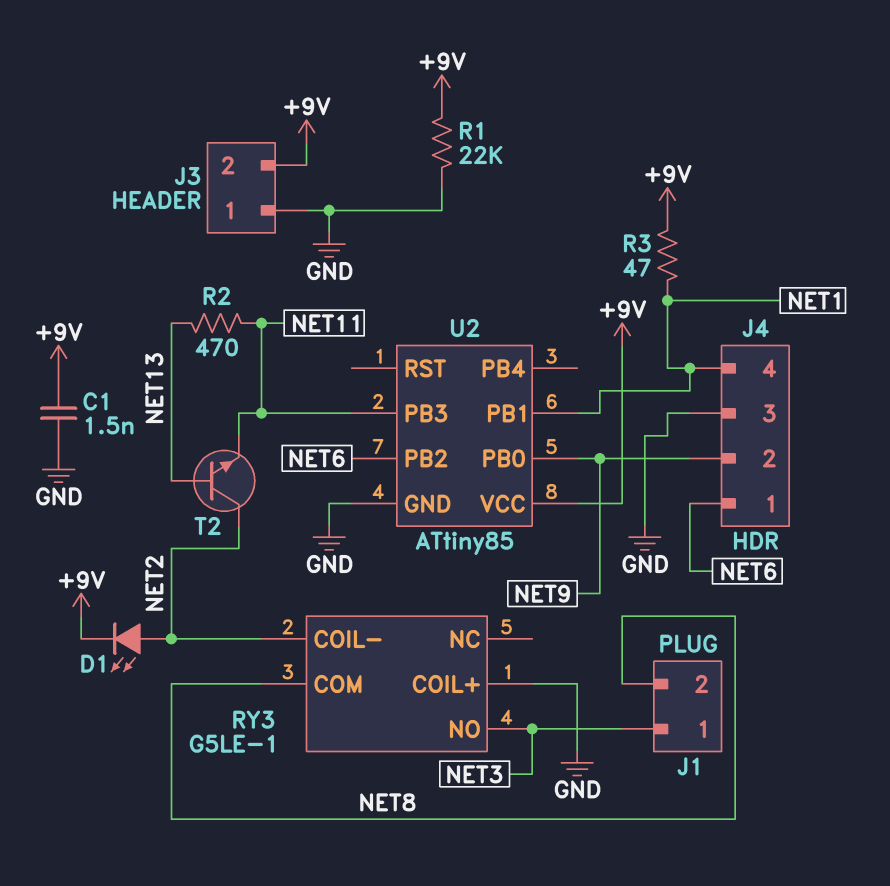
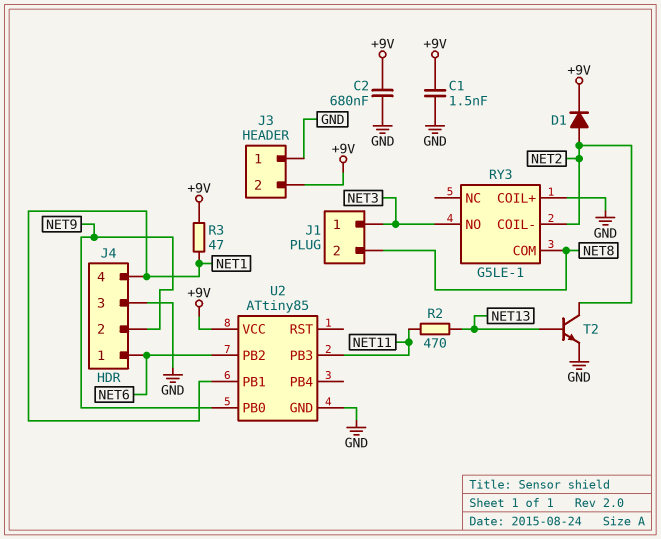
C2: none -> 680nF (+9V, GND)
D1: LED (A NET2, K +9V) -> diode (A NET2, K +9V)
R1: 22k (+9V, GND) -> none
T2: NPN (B NET13, C NET2, E NET11) -> NPN (B NET13, C NET2, E GND)

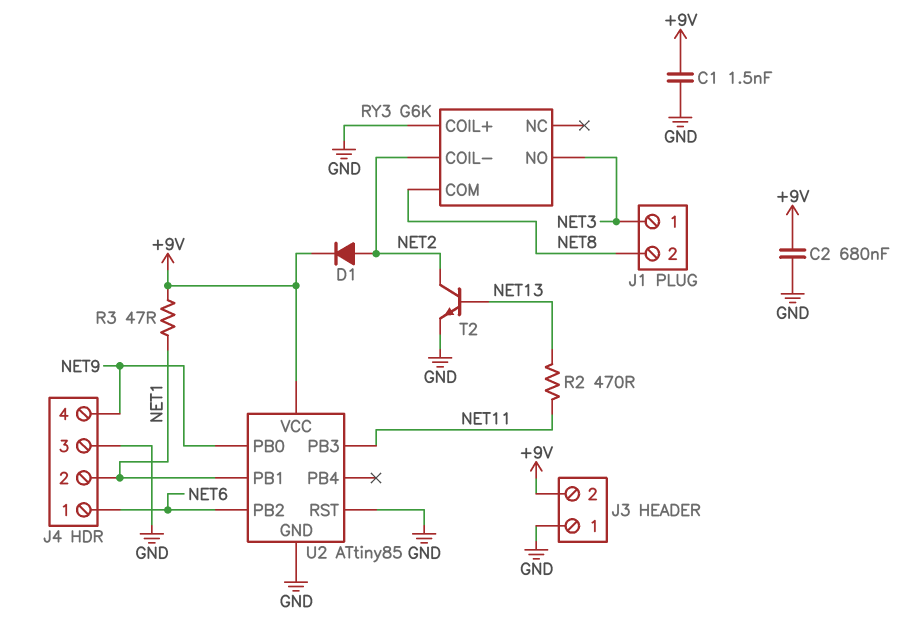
J4 pin 2: NET9 -> NET1
J4 pin 4: NET1 -> NET9
RY3: G5LE-1 -> G6K
U2 pin RST: none -> GND

